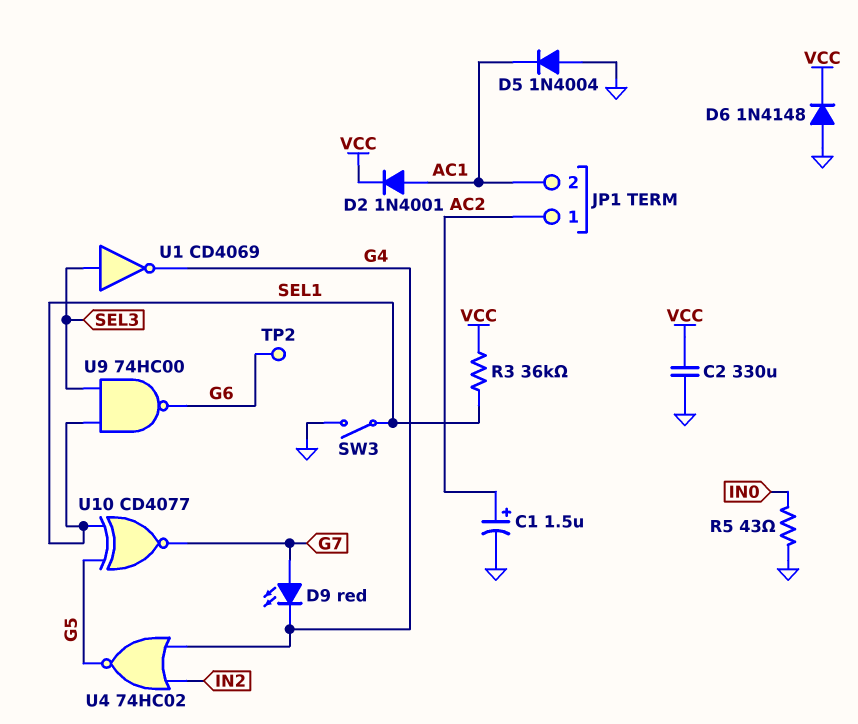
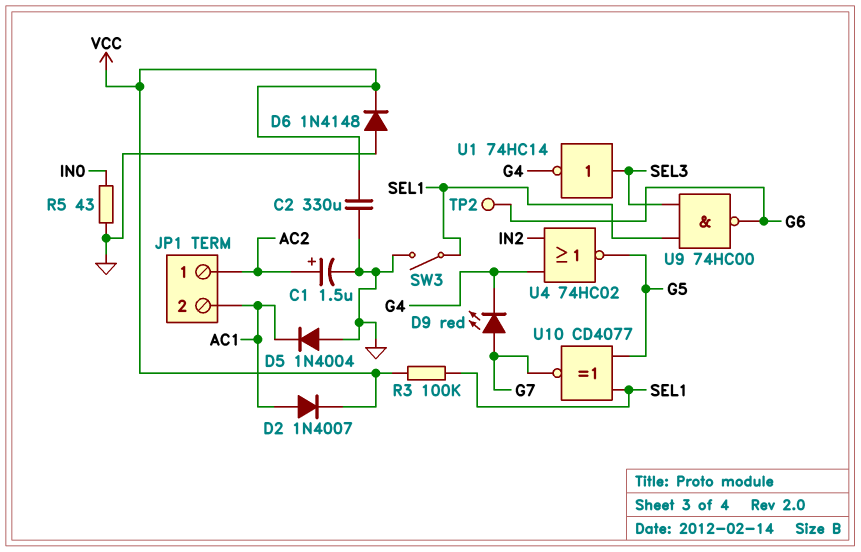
D2: diode 1N4001 (A AC1, K VCC) -> diode 1N4007 (A AC1, K VCC)
R3: 36k (SEL1, VCC) -> 100k (SEL1, VCC)
U1: NOT CD4069 (in SEL3, out G4) -> NOT 74HC14 (in SEL3, out G4)

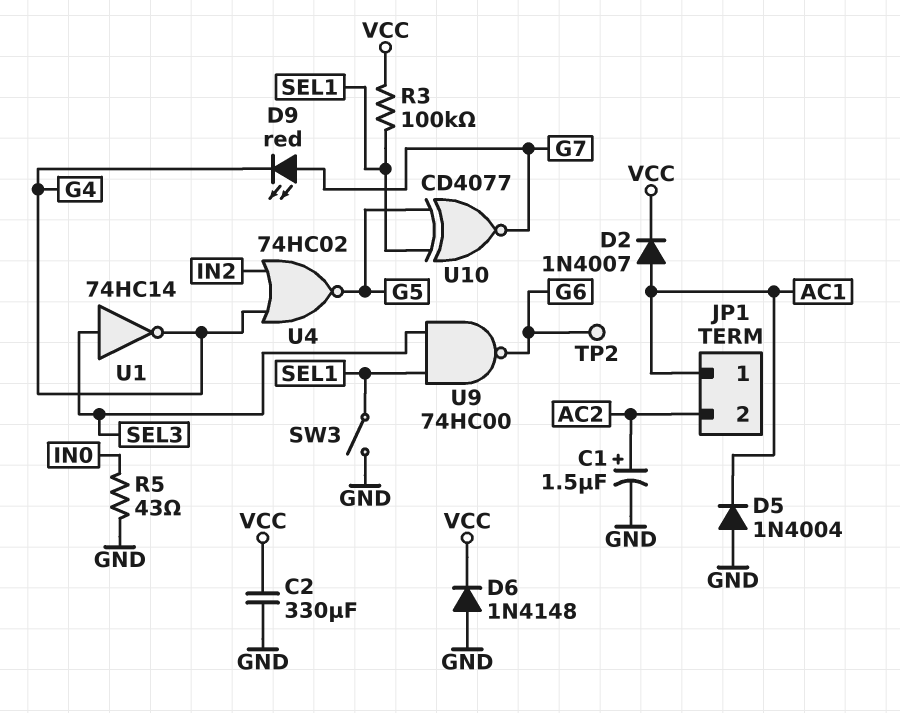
JP1 pin 1: AC2 -> AC1
JP1 pin 2: AC1 -> AC2

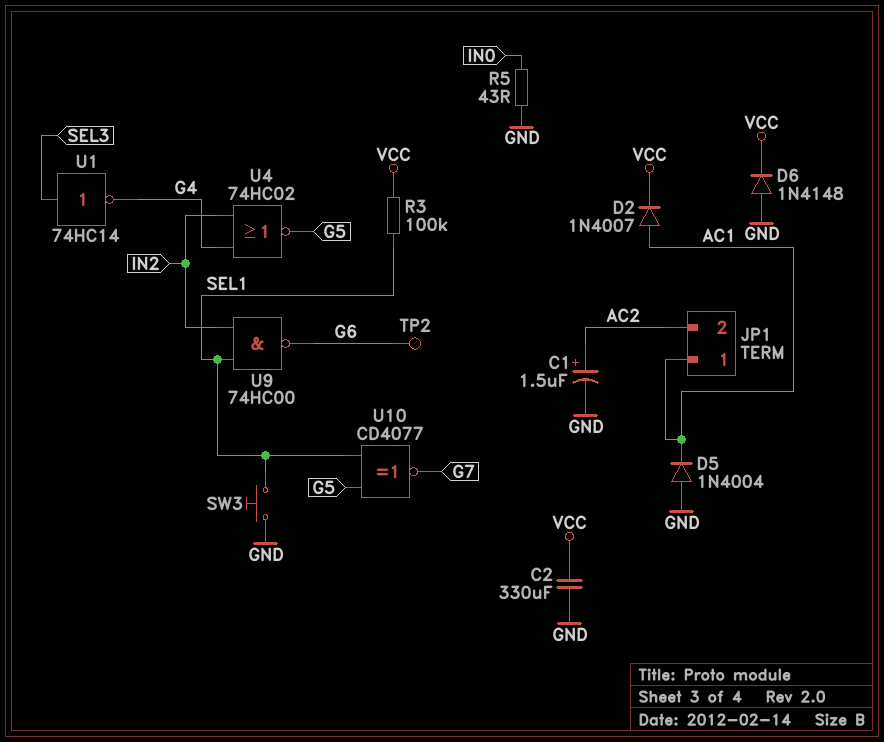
D9: LED red (A G7, K G4) -> none
SW3: switch (GND, SEL1) -> button (GND, SEL1)
U9: NAND 74HC00 (in SEL1, in SEL3, out G6) -> NAND 74HC00 (in IN2, in SEL1, out G6)

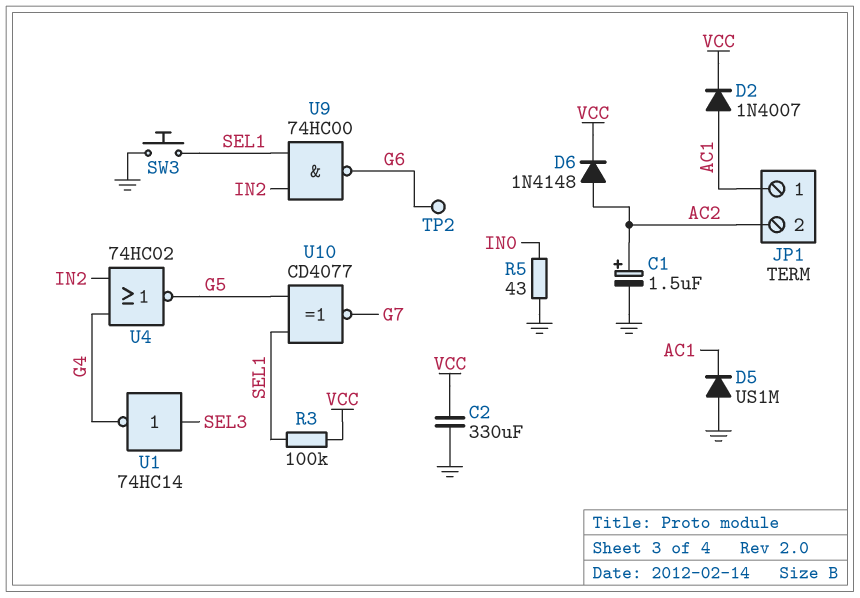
D5: diode 1N4004 (A GND, K AC1) -> diode US1M (A GND, K AC1)
D6: diode 1N4148 (A GND, K VCC) -> diode 1N4148 (A AC2, K VCC)

